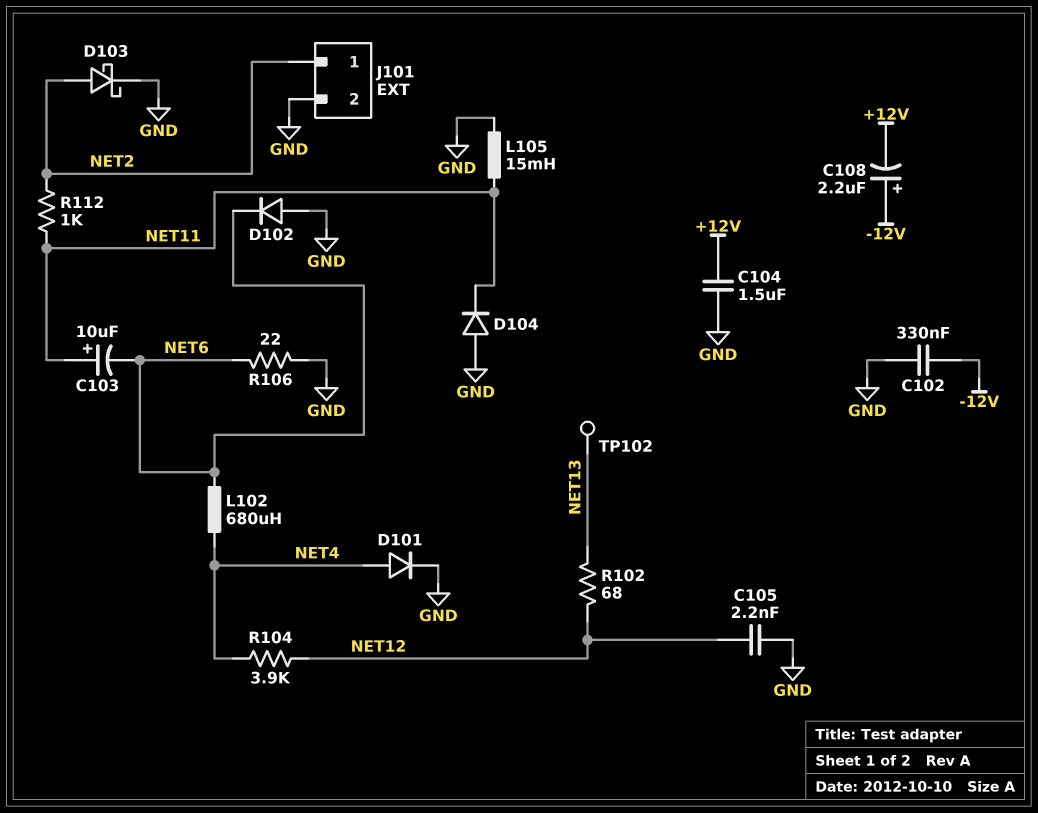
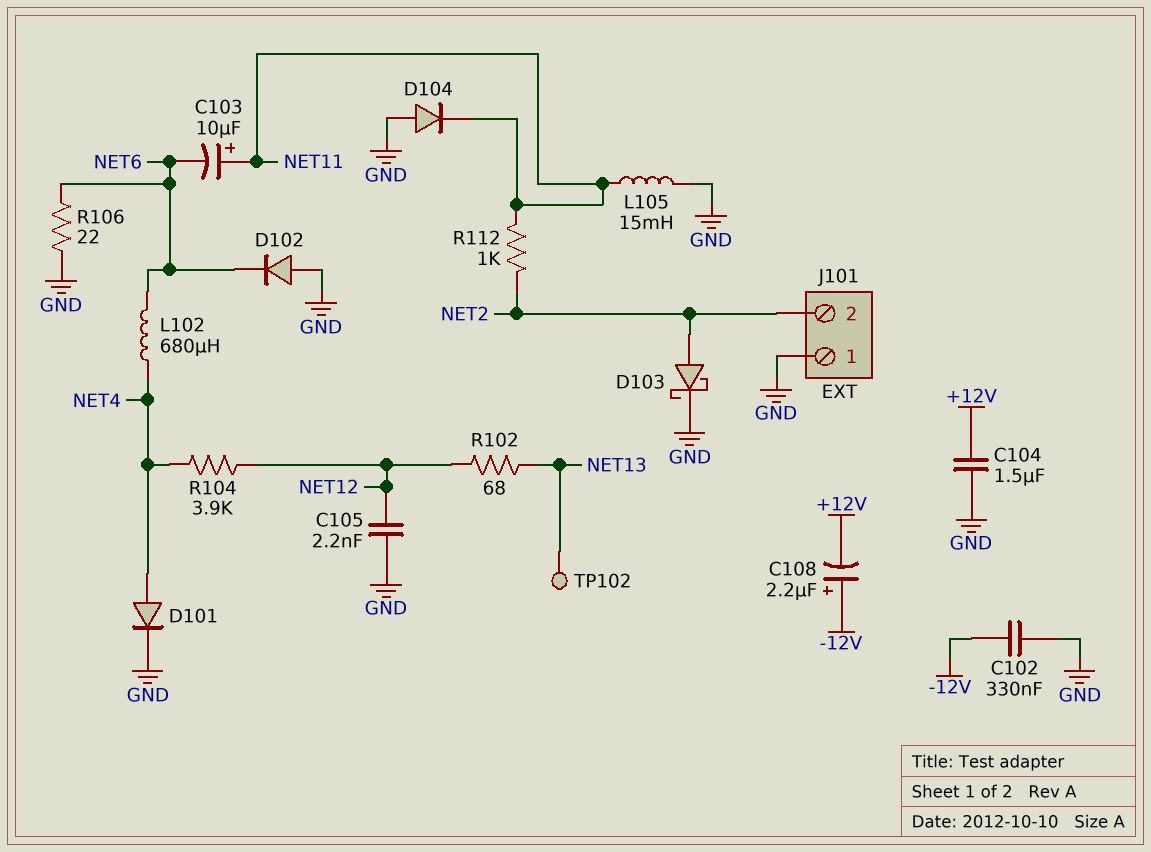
J101 pin 1: NET2 -> GND
J101 pin 2: GND -> NET2

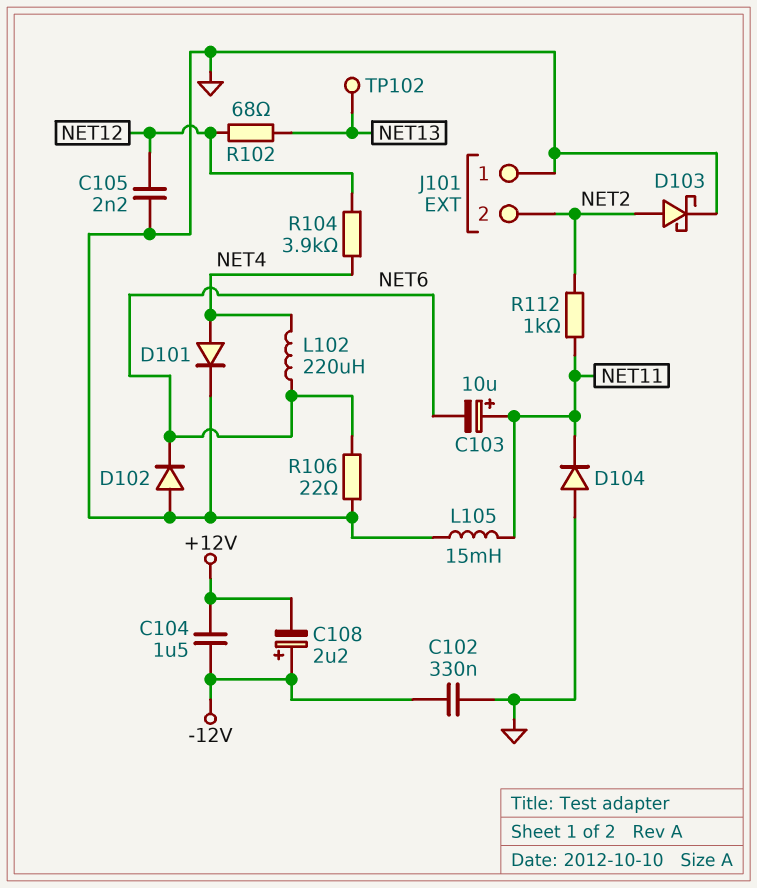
C104: 1.5uF (+12V, GND) -> 1.5uF (+12V, -12V)
L102: 680uH (NET4, NET6) -> 220uH (NET4, NET6)

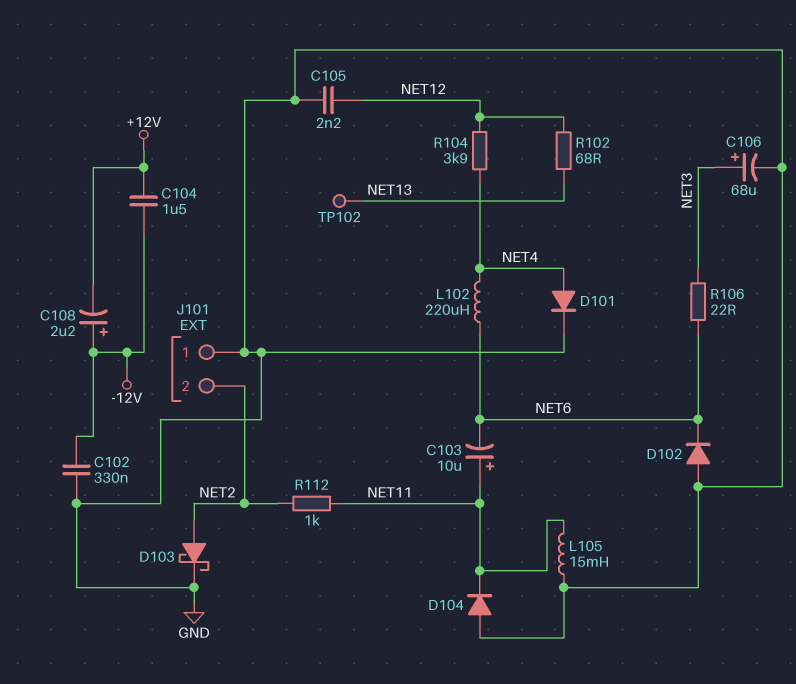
C106: none -> 68uF (plus NET3, minus GND)
R106: 22 (GND, NET6) -> 22 (NET3, NET6)

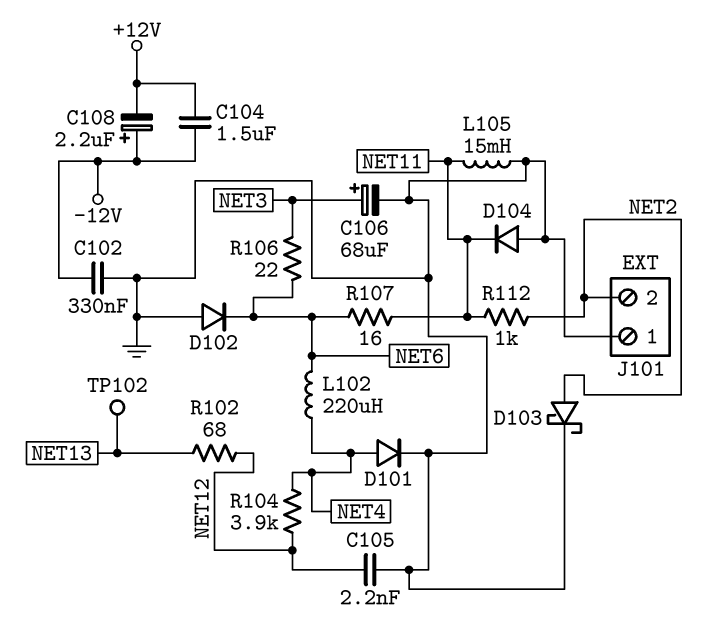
C103: 10uF (plus NET11, minus NET6) -> none
R107: none -> 16 (NET6, NET11)

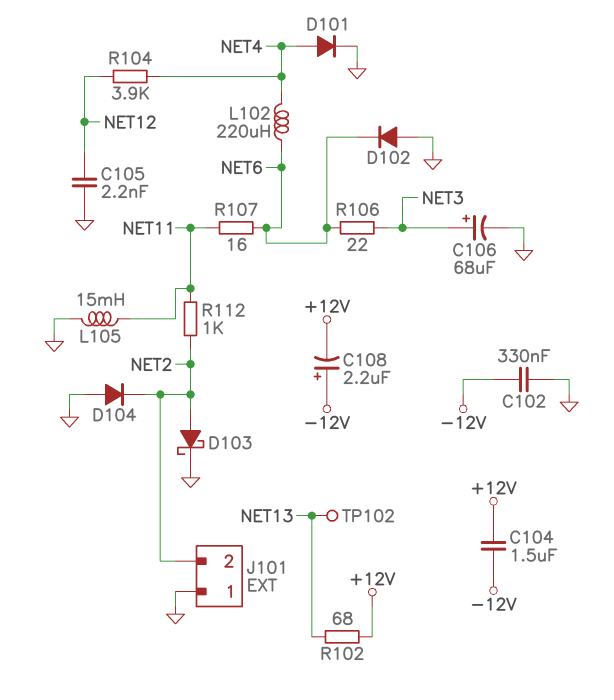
D104: diode (A GND, K NET11) -> diode (A GND, K NET2)
R102: 68 (NET12, NET13) -> 68 (+12V, NET13)

